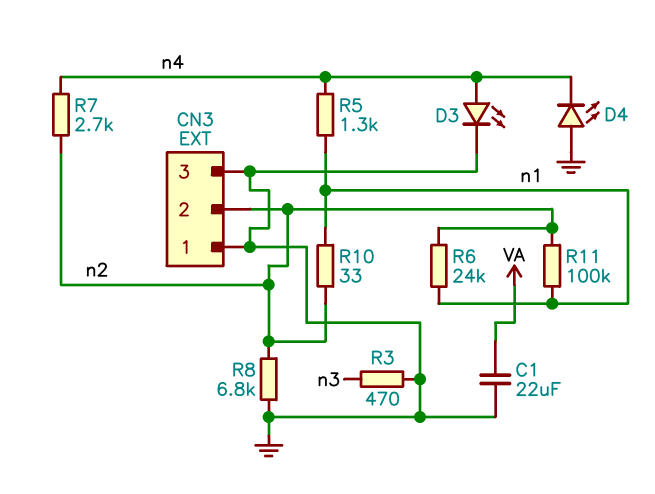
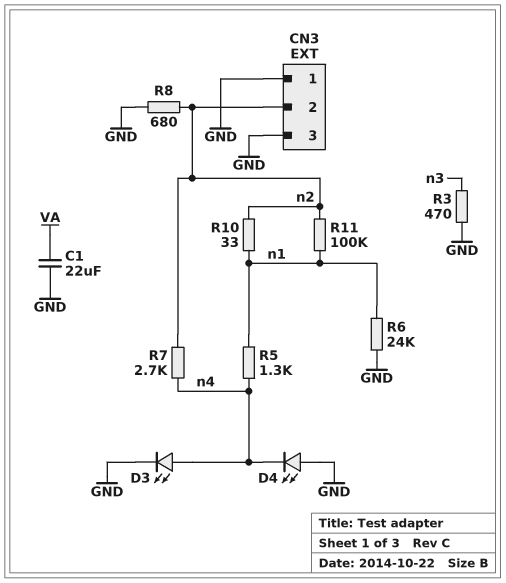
R6: 24k (n1, n2) -> 24k (GND, n1)
R8: 6.8k (GND, n2) -> 680 (GND, n2)

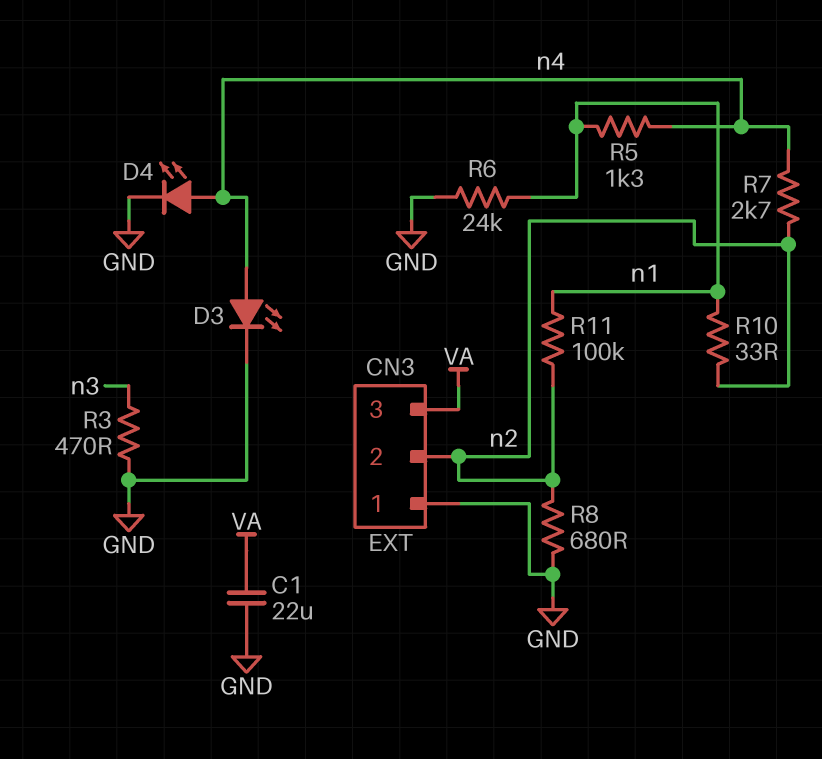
CN3 pin 3: GND -> VA
D4: LED (A GND, K n4) -> LED (A n4, K GND)

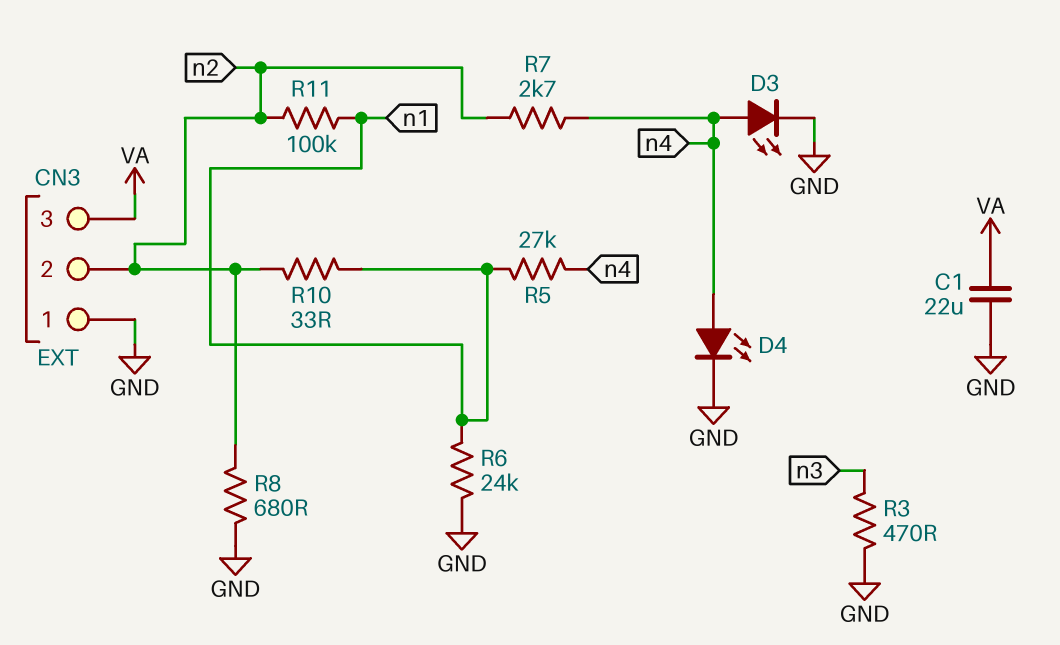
R5: 1.3k (n1, n4) -> 27k (n1, n4)

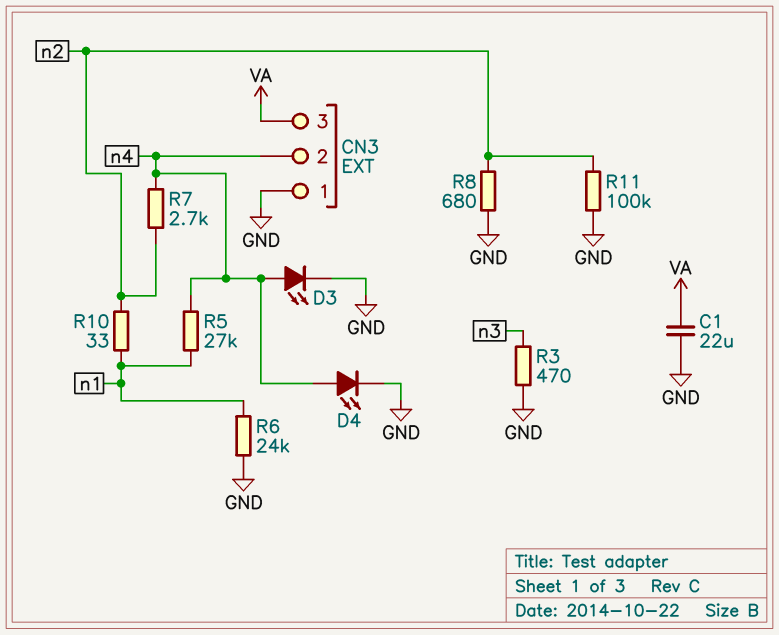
CN3 pin 2: n2 -> n4
R11: 100k (n1, n2) -> 100k (GND, n2)

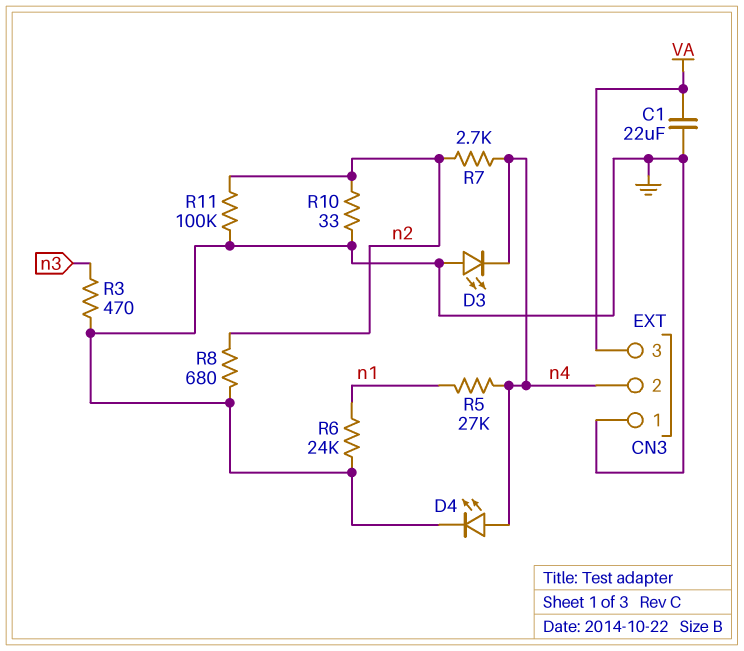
D3: LED (A n4, K GND) -> LED (A GND, K n4)
R10: 33 (n1, n2) -> 33 (GND, n2)

